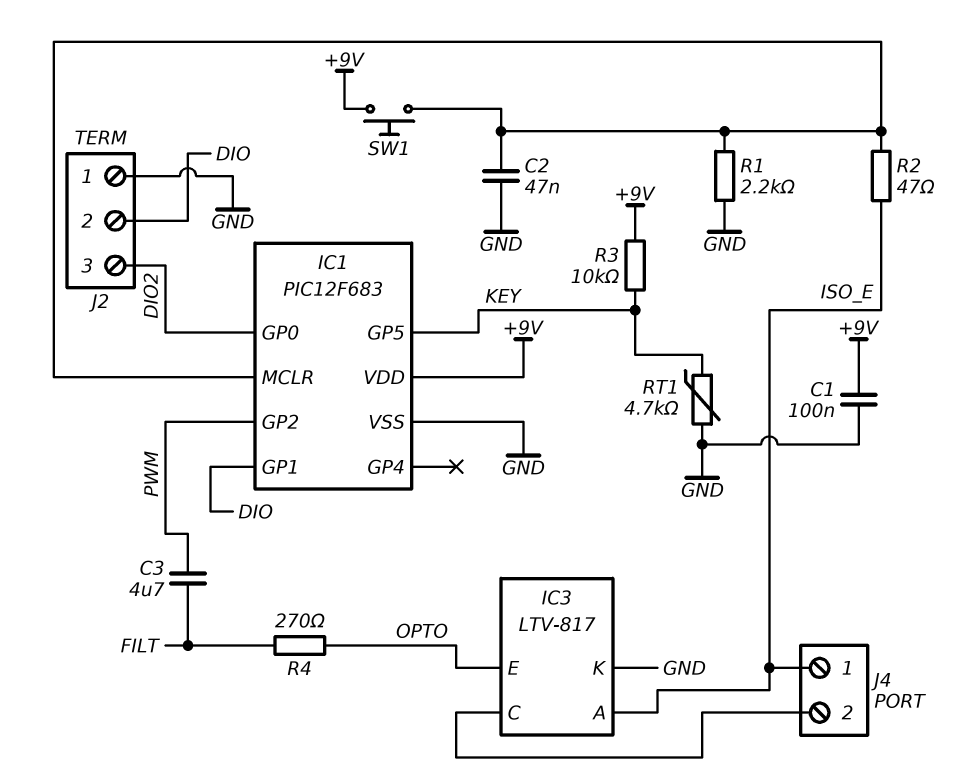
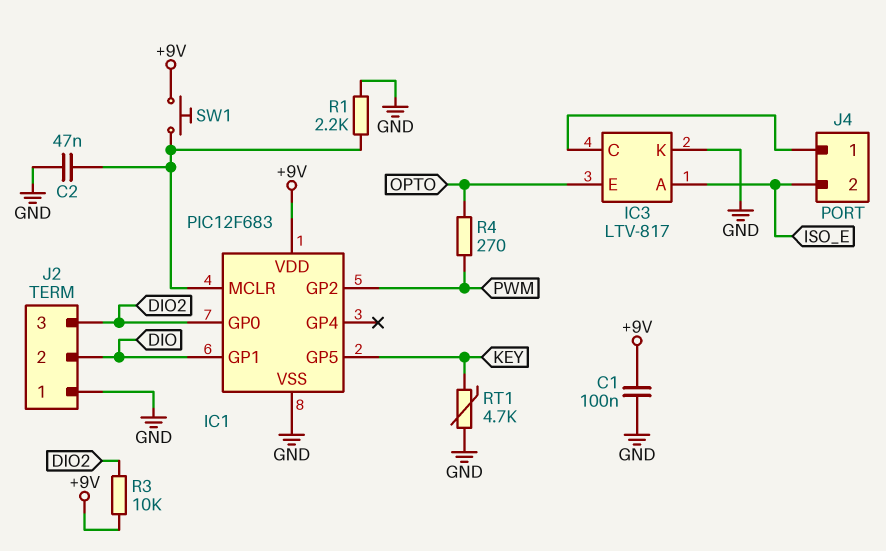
C3: 4.7uF (FILT, PWM) -> none
J4 pin 1: ISO_E -> IC3/C
J4 pin 2: IC3/C -> ISO_E
R2: 47 (IC1/MCLR, ISO_E) -> none
R3: 10k (+9V, KEY) -> 10k (+9V, DIO2)
R4: 270 (FILT, OPTO) -> 270 (OPTO, PWM)

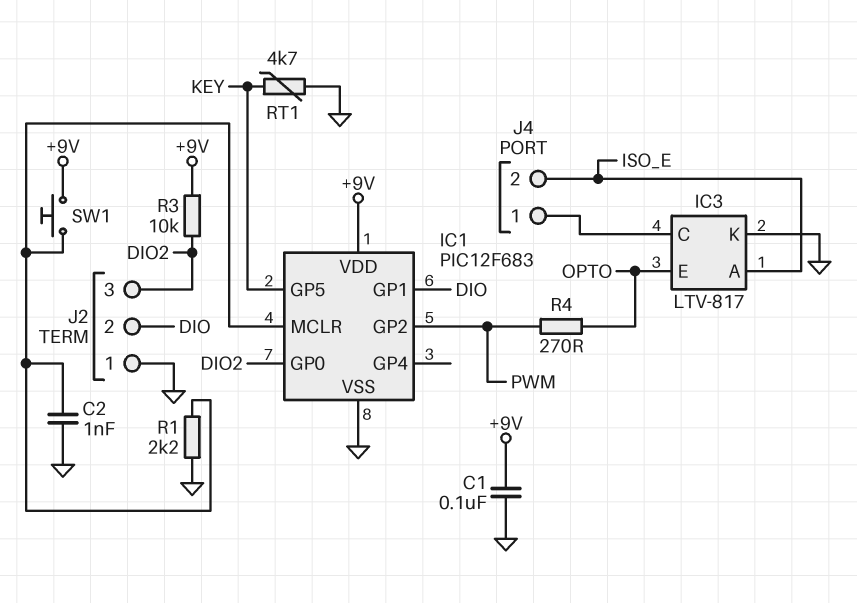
C2: 47nF (GND, IC1/MCLR) -> 1nF (GND, IC1/MCLR)

